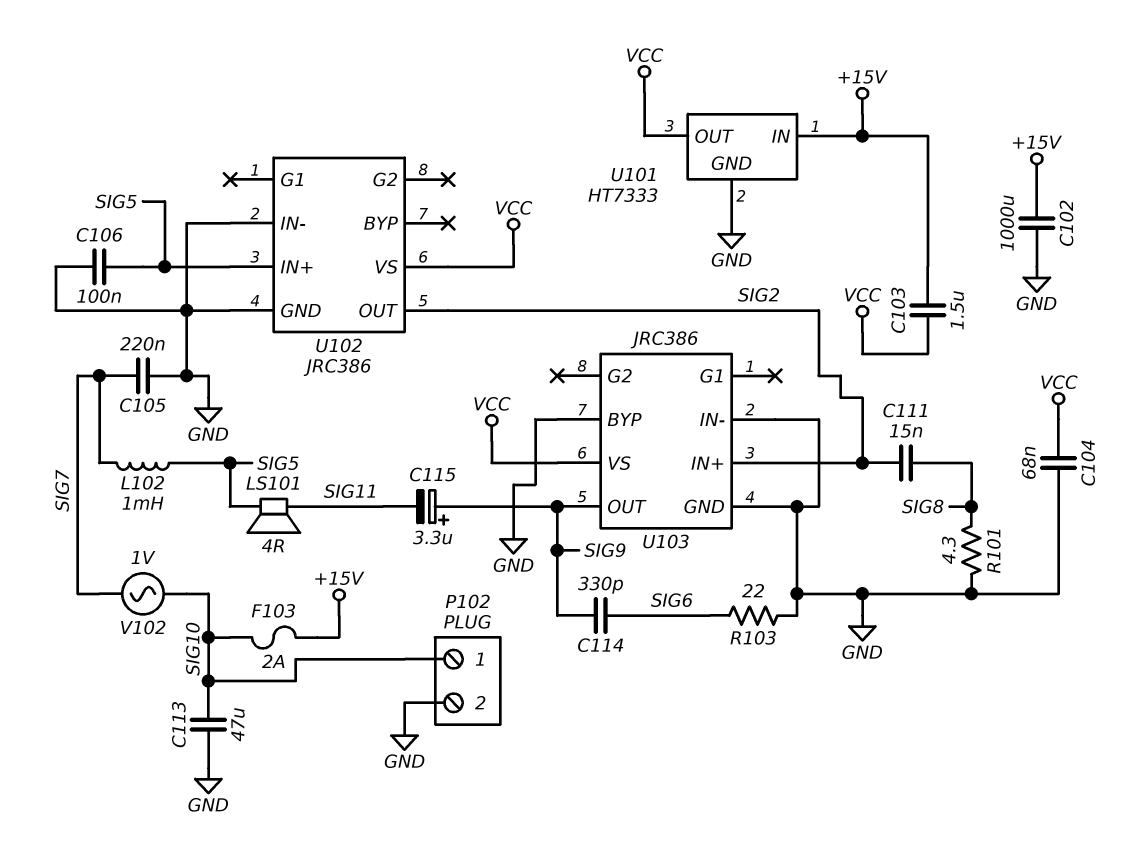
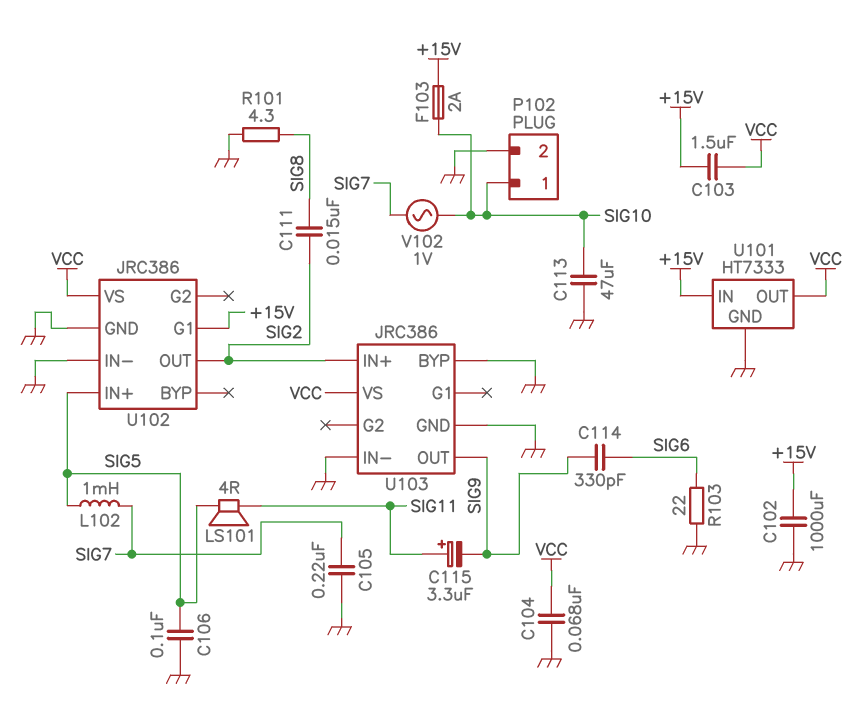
C115: 3.3uF (plus SIG9, minus SIG11) -> 3.3uF (plus SIG11, minus SIG9)
U102 pin G1: none -> +15V

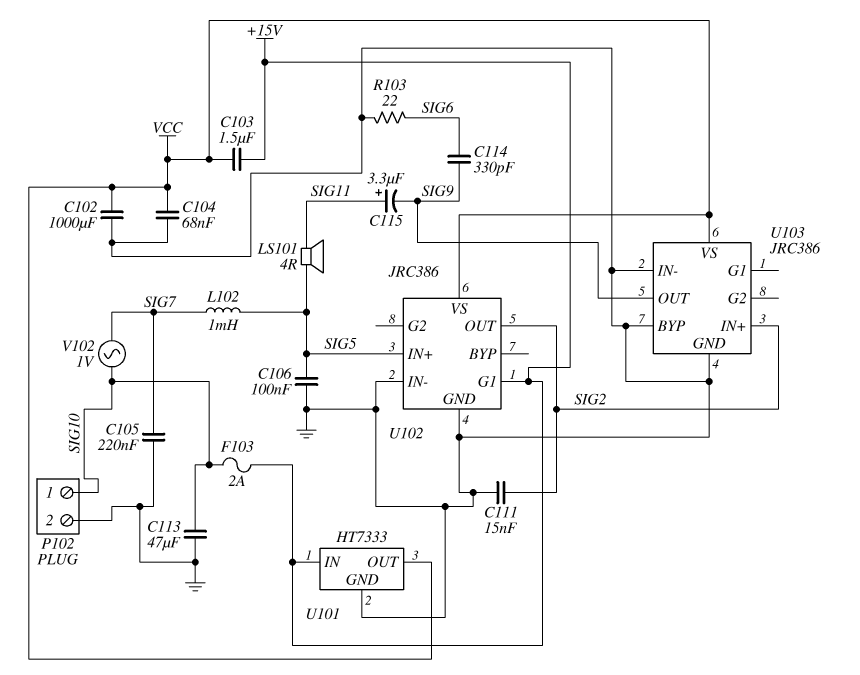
C102: 1000uF (+15V, GND) -> 1000uF (GND, VCC)
C111: 15nF (SIG2, SIG8) -> 15nF (GND, SIG2)
R101: 4.3 (GND, SIG8) -> none

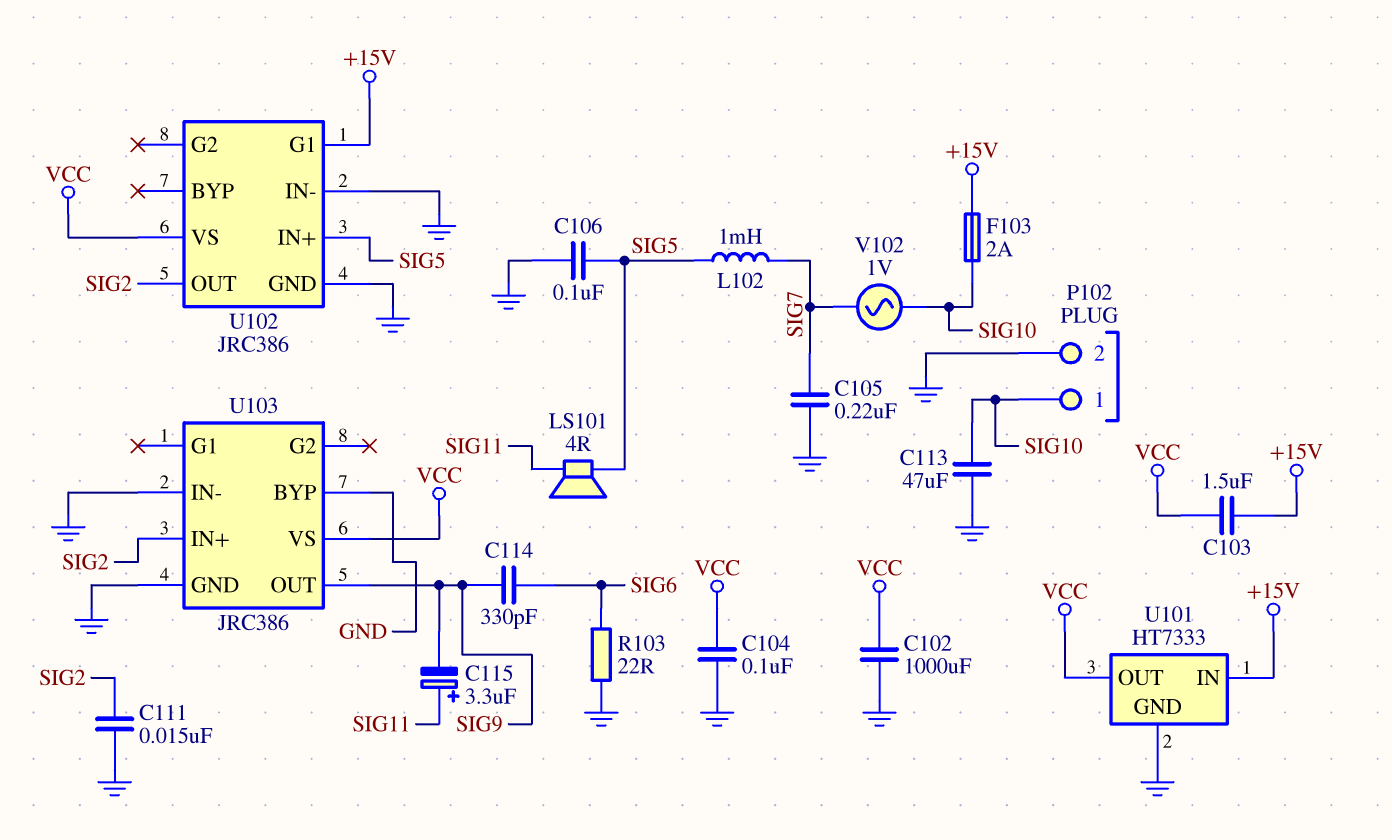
C104: 68nF (GND, VCC) -> 100nF (GND, VCC)

